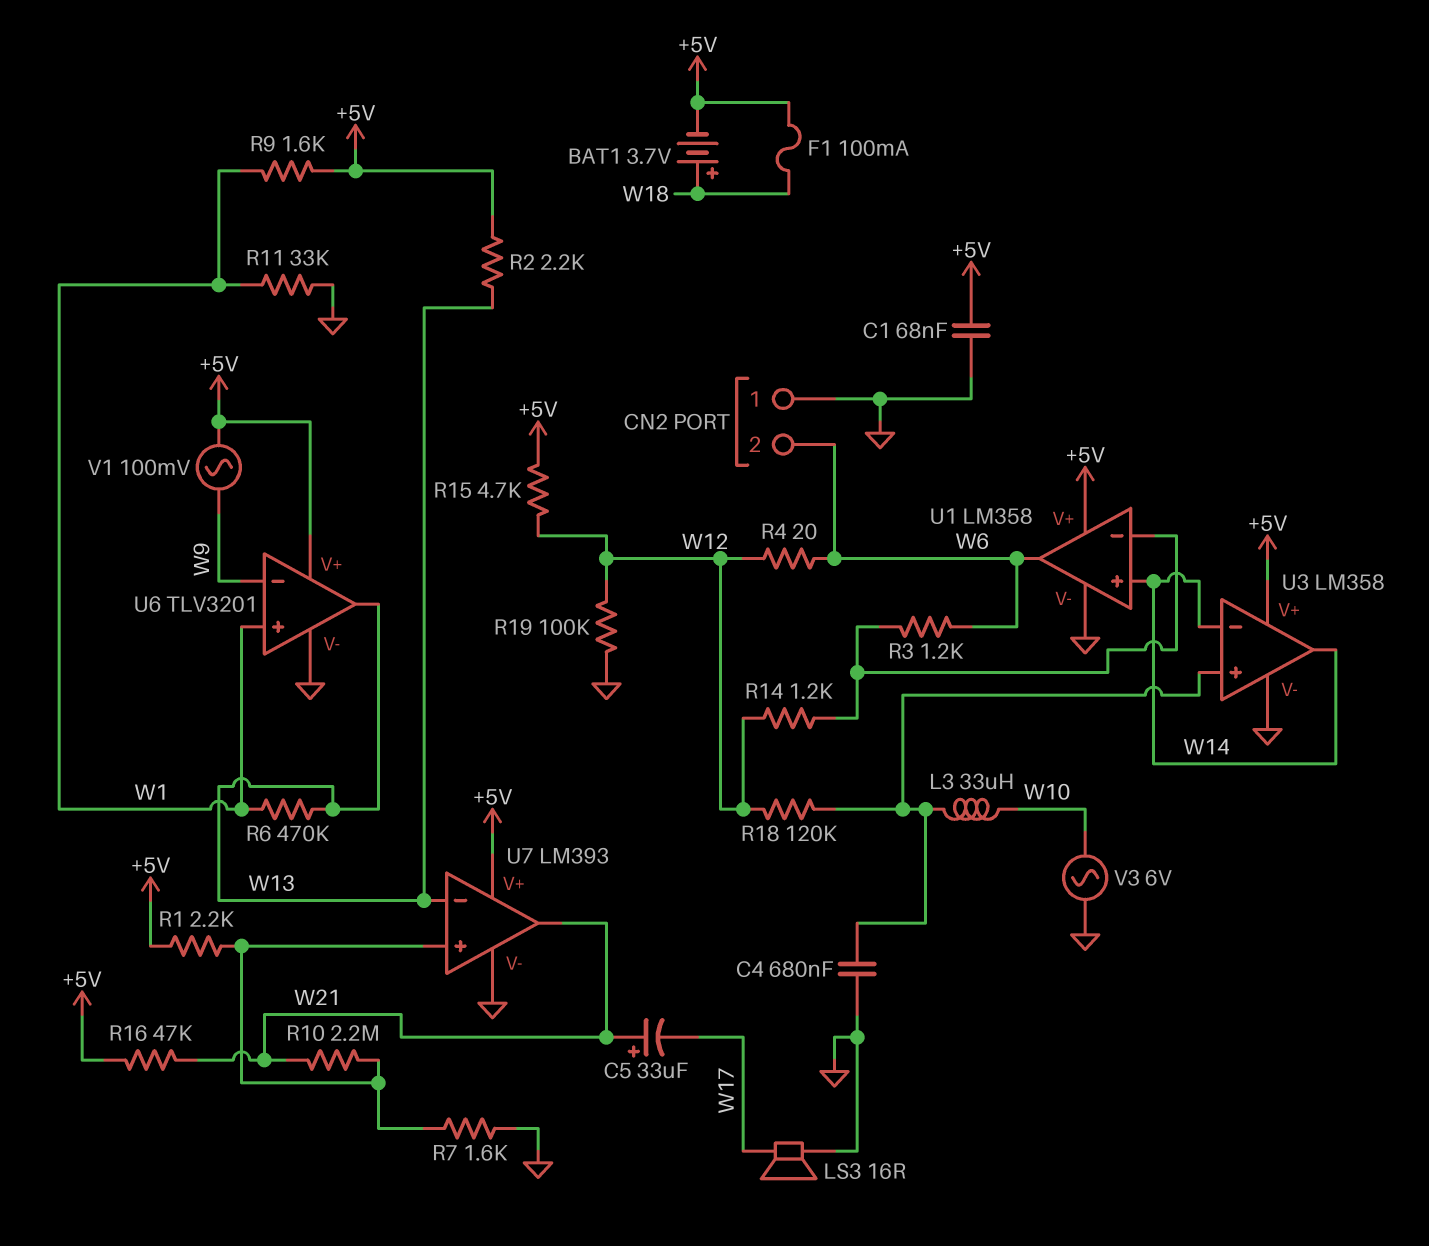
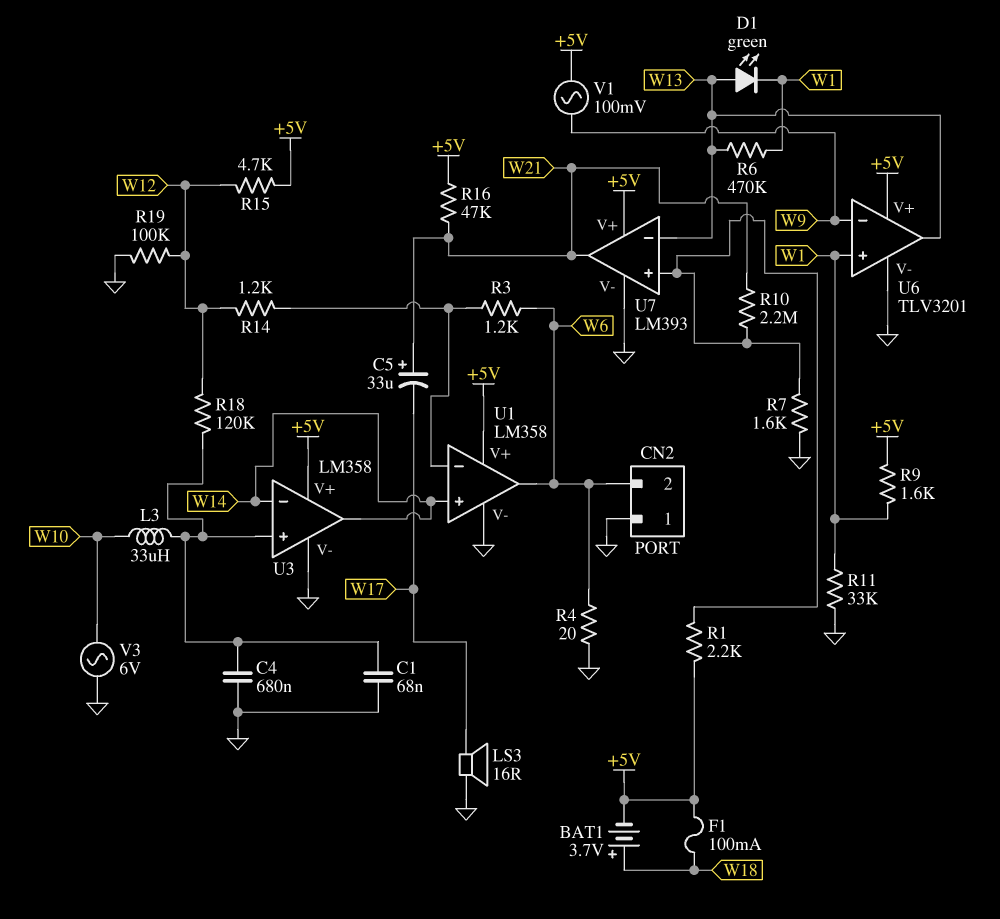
C1: 68nF (+5V, GND) -> 68nF (GND, U3/in+)
D1: none -> LED green (A W13, K W1)
R2: 2.2k (+5V, W13) -> none
R4: 20 (W6, W12) -> 20 (GND, W6)

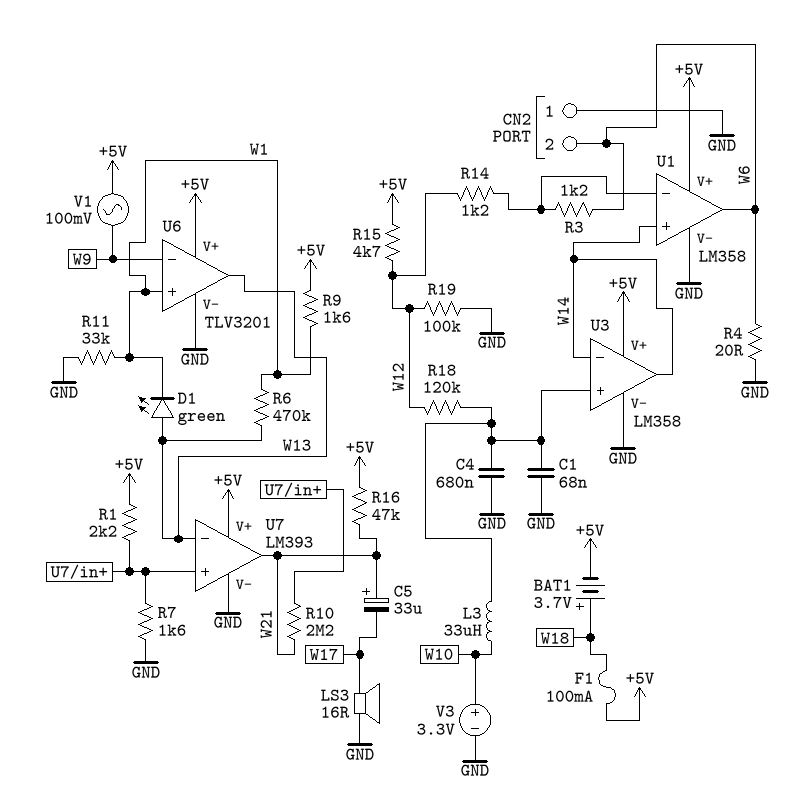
V3: AC 6V (GND, W10) -> 3.3V (plus W10, minus GND)

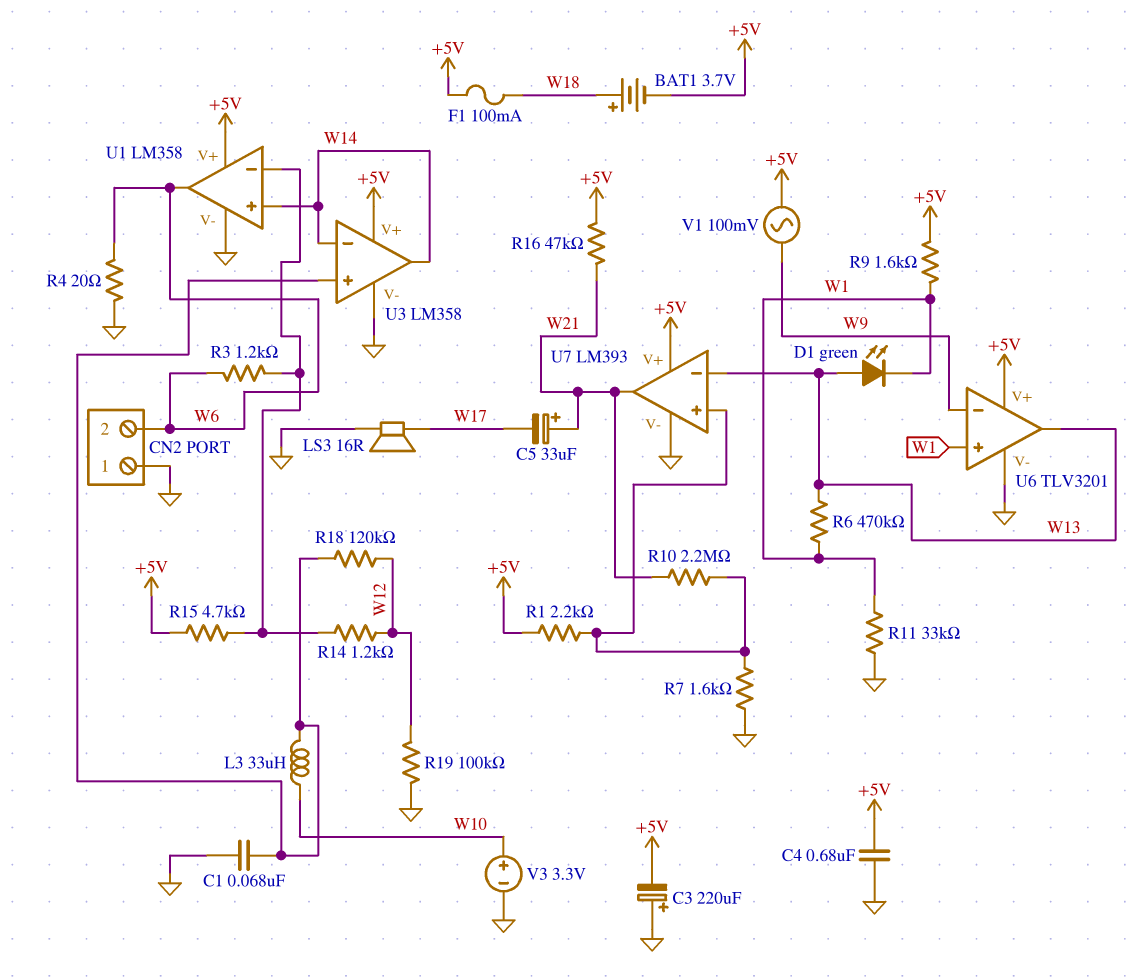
C3: none -> 220uF (plus GND, minus +5V)
C4: 680nF (GND, U3/in+) -> 680nF (+5V, GND)
R15: 4.7k (+5V, W12) -> 4.7k (+5V, U1/in-)

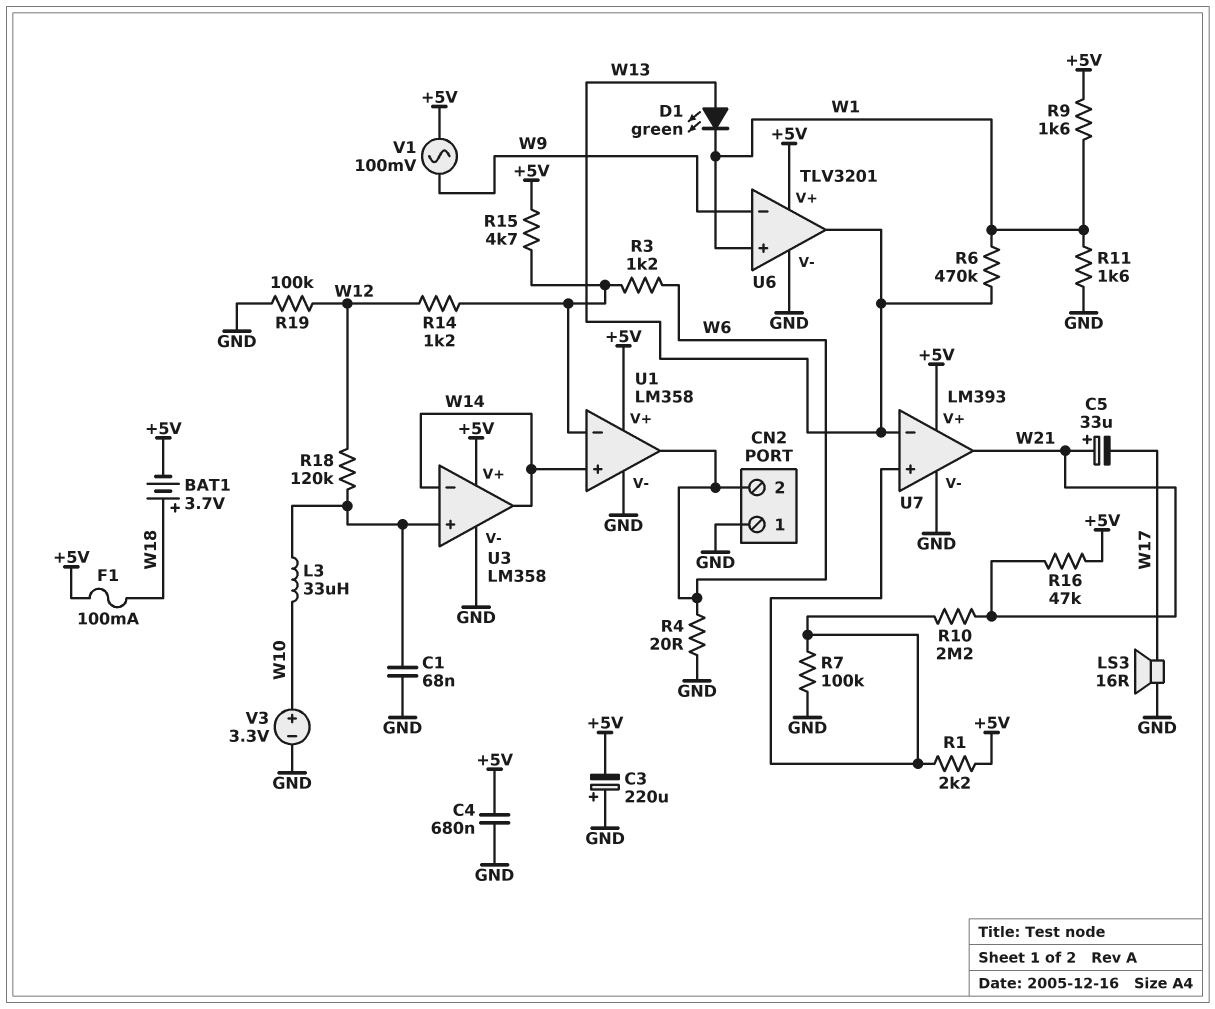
R7: 1.6k (GND, U7/in+) -> 100k (GND, U7/in+)
R11: 33k (GND, W1) -> 1.6k (GND, W1)

